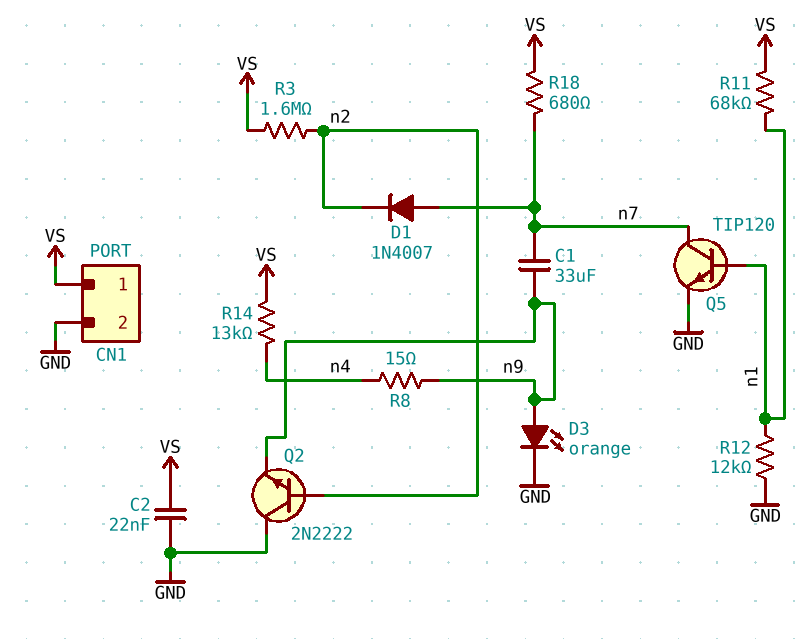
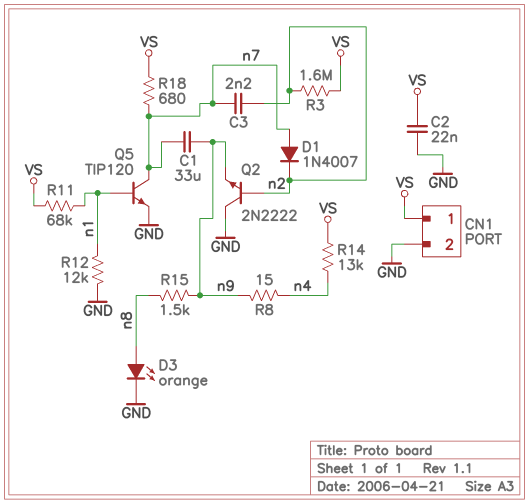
C3: none -> 2.2nF (n2, n7)
D3: LED orange (A n9, K GND) -> LED orange (A n8, K GND)
R15: none -> 1.5k (n8, n9)

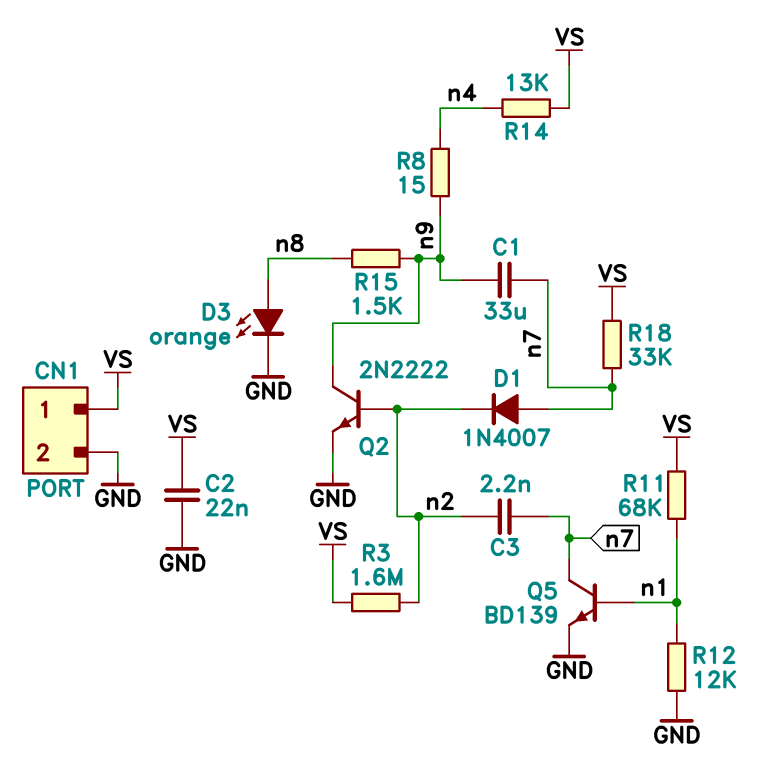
Q2: NPN 2N2222 (B n2, C GND, E n9) -> NPN 2N2222 (B n2, C n9, E GND)
Q5: NPN TIP120 (B n1, C n7, E GND) -> NPN BD139 (B n1, C n7, E GND)
R18: 680 (VS, n7) -> 33k (VS, n7)

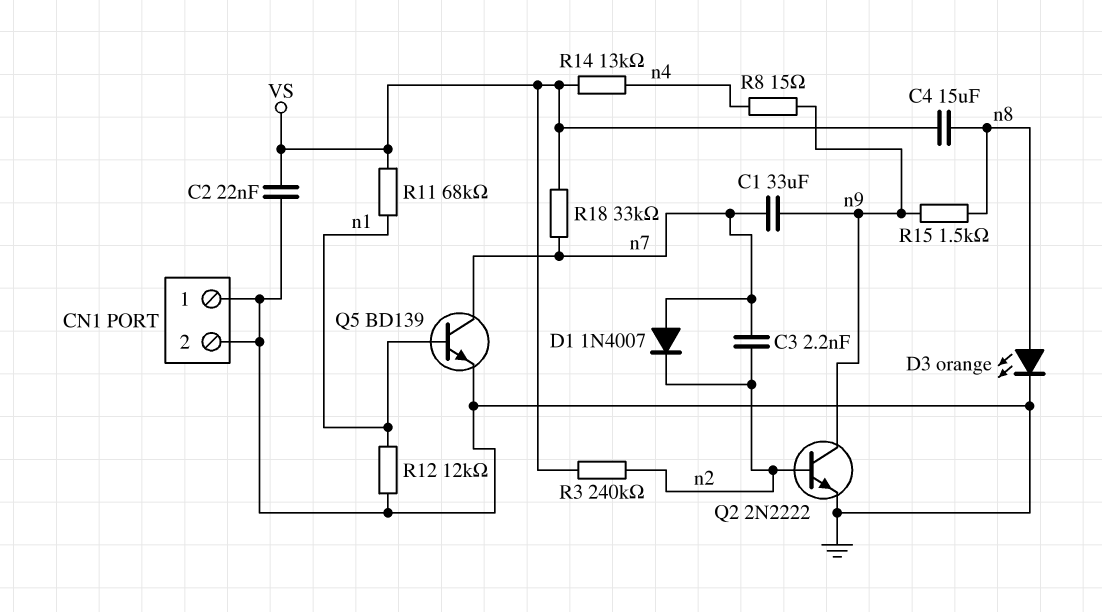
C4: none -> 15uF (VS, n8)
CN1 pin 1: VS -> GND
R3: 1.6M (VS, n2) -> 240k (VS, n2)

